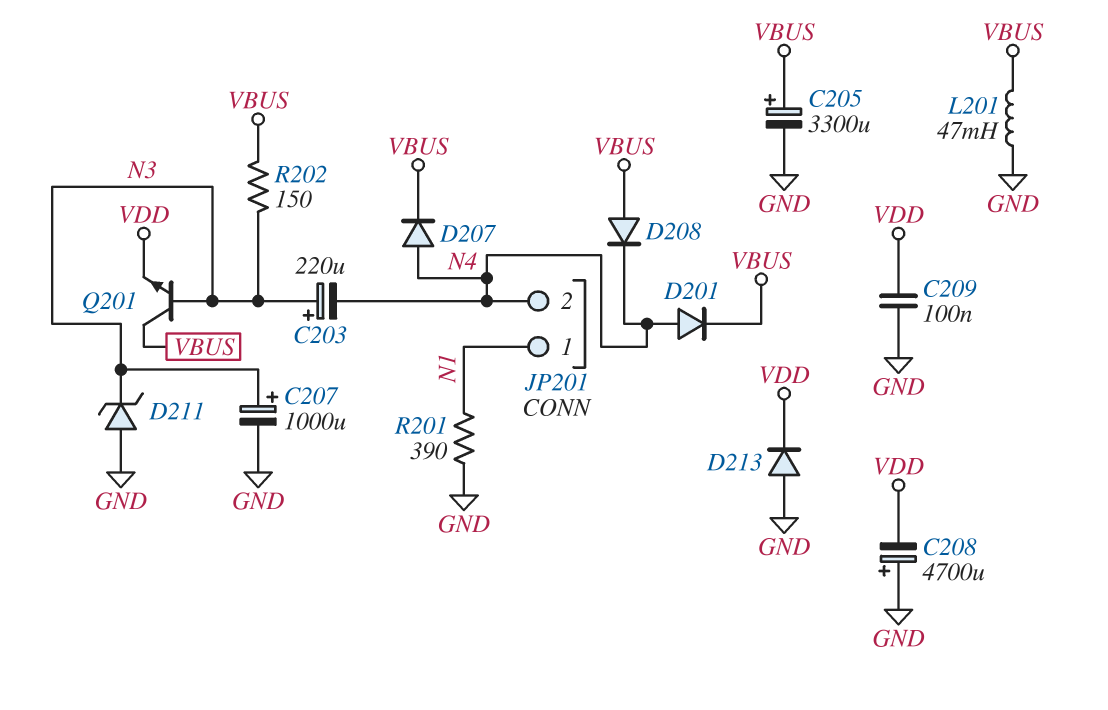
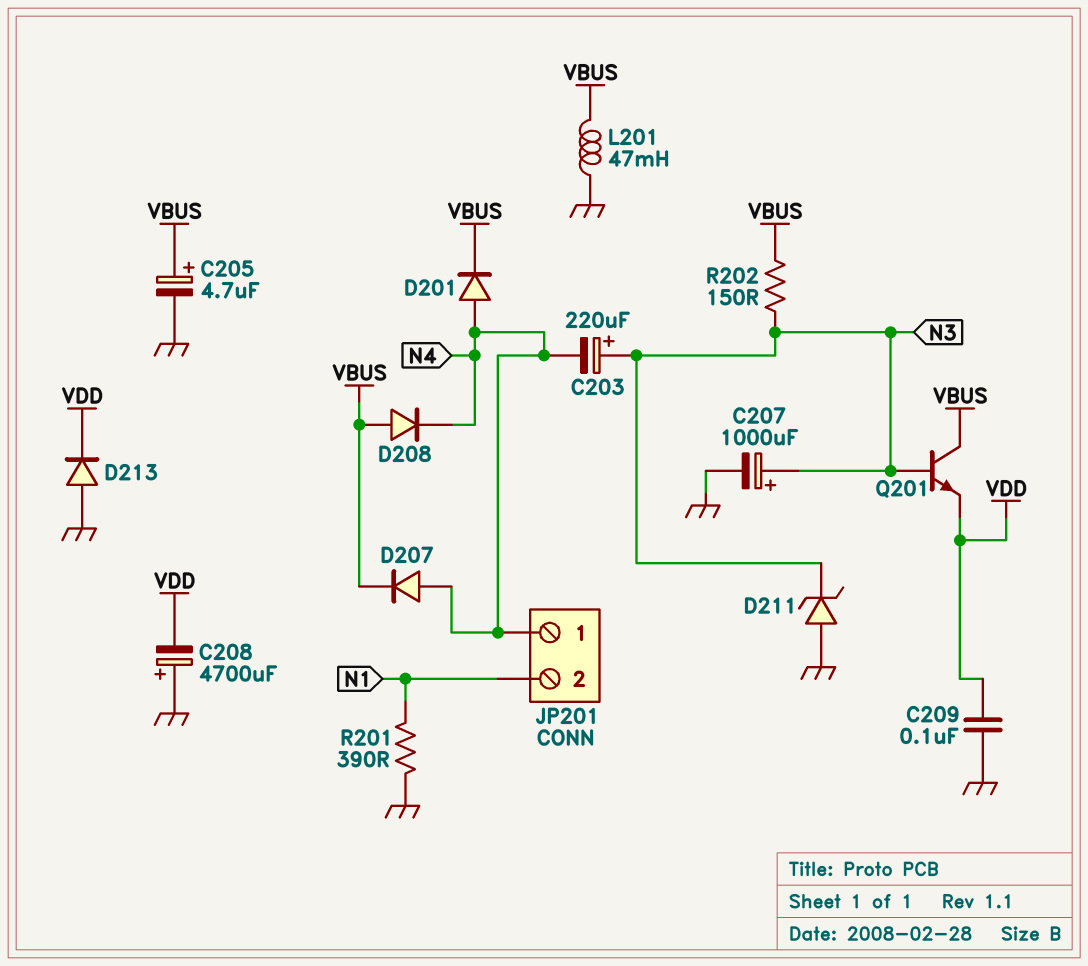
C205: 3300uF (plus VBUS, minus GND) -> 4.7uF (plus VBUS, minus GND)
JP201 pin 1: N1 -> N4
JP201 pin 2: N4 -> N1

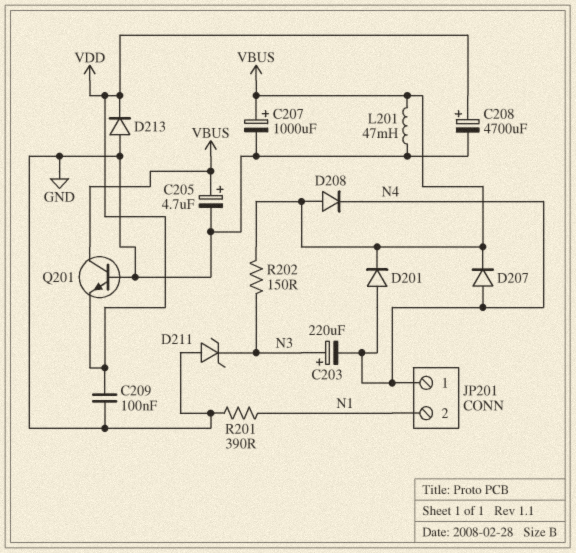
C207: 1000uF (plus N3, minus GND) -> 1000uF (plus VBUS, minus GND)
C208: 4700uF (plus GND, minus VDD) -> 4700uF (plus VDD, minus GND)
Q201: NPN (B N3, C VBUS, E VDD) -> NPN (B GND, C VBUS, E VDD)

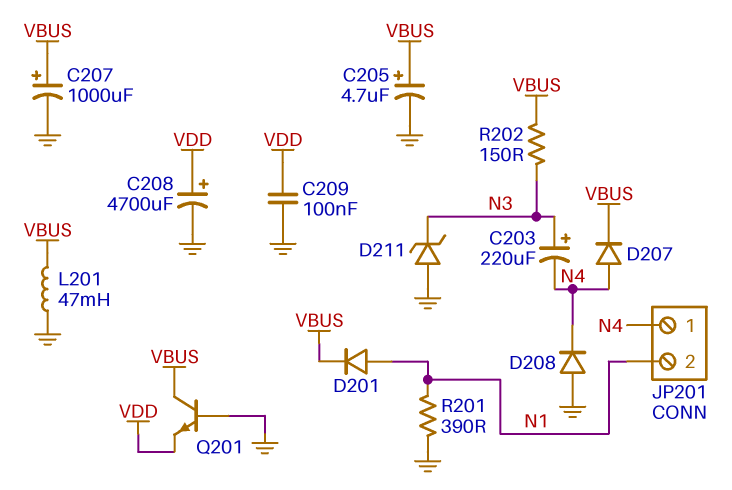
D201: diode (A N4, K VBUS) -> diode (A N1, K VBUS)
D208: diode (A VBUS, K N4) -> diode (A GND, K N4)
D213: diode (A GND, K VDD) -> none

